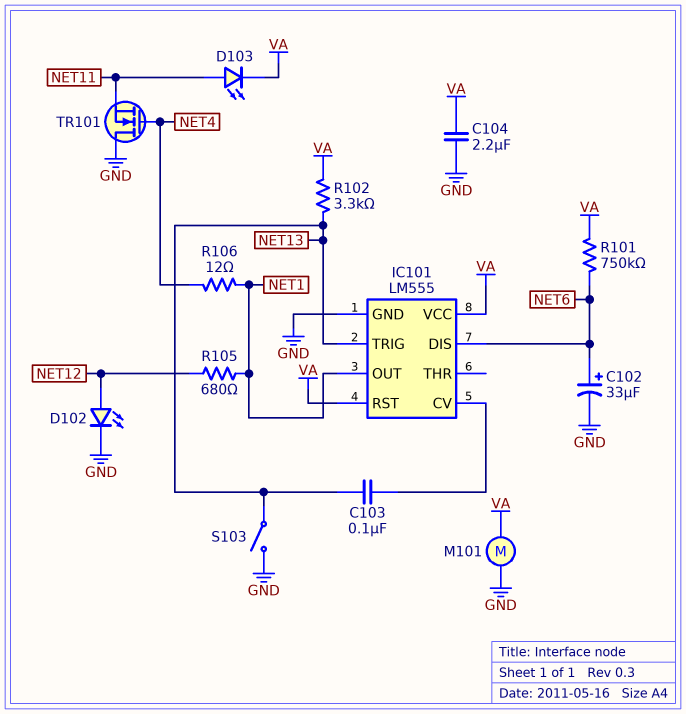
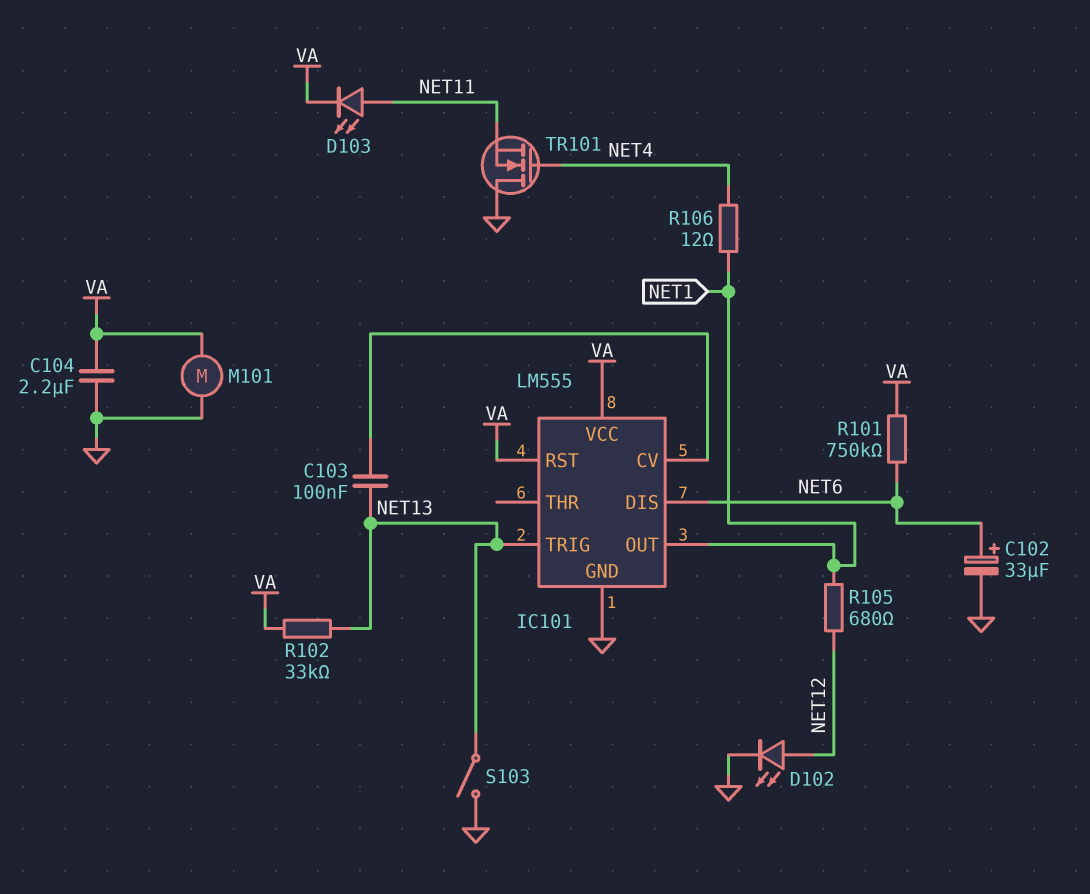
R102: 3.3k (NET13, VA) -> 33k (NET13, VA)

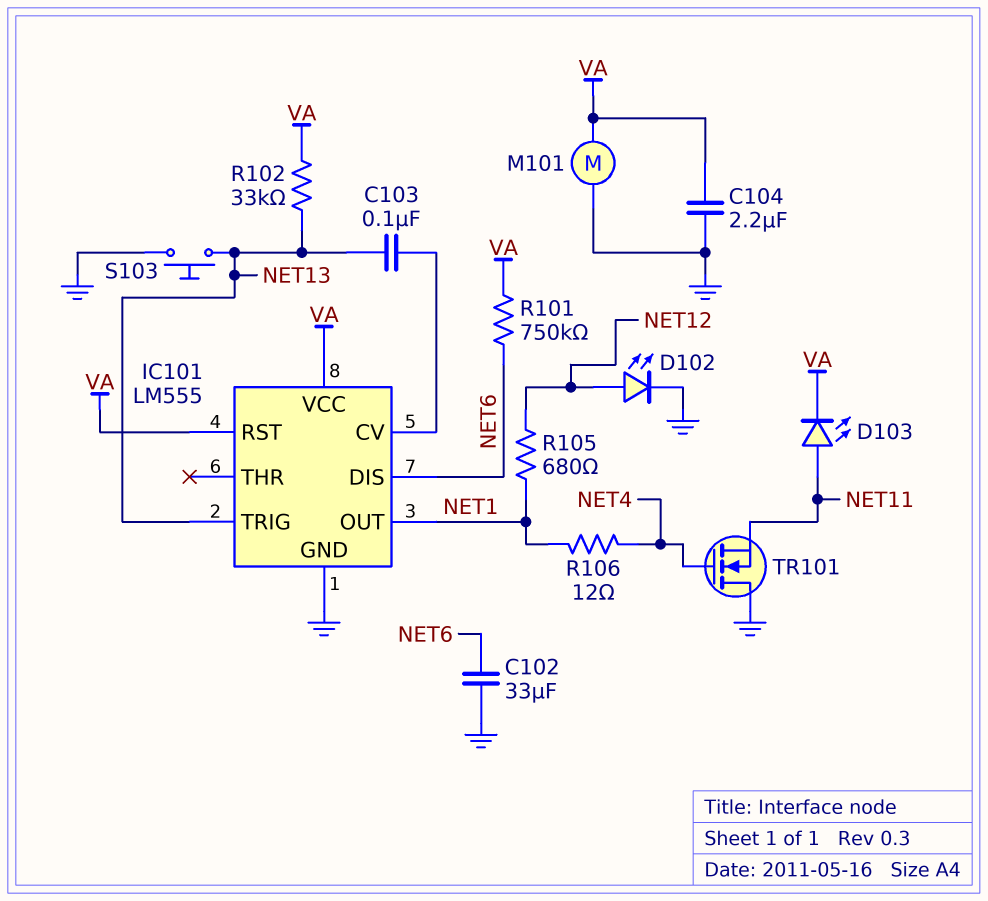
C102: 33uF (plus NET6, minus GND) -> 33uF (GND, NET6)
S103: switch (GND, NET13) -> button (GND, NET13)

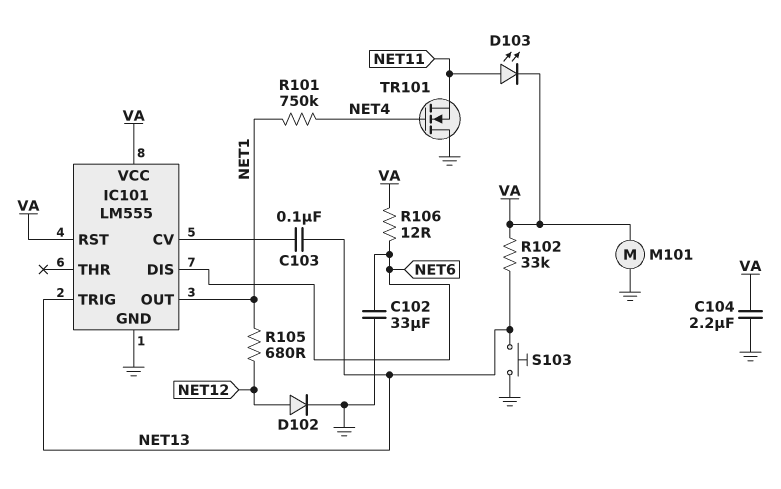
D102: LED (A NET12, K GND) -> diode (A NET12, K GND)
R101: 750k (NET6, VA) -> 750k (NET1, NET4)
R106: 12 (NET1, NET4) -> 12 (NET6, VA)

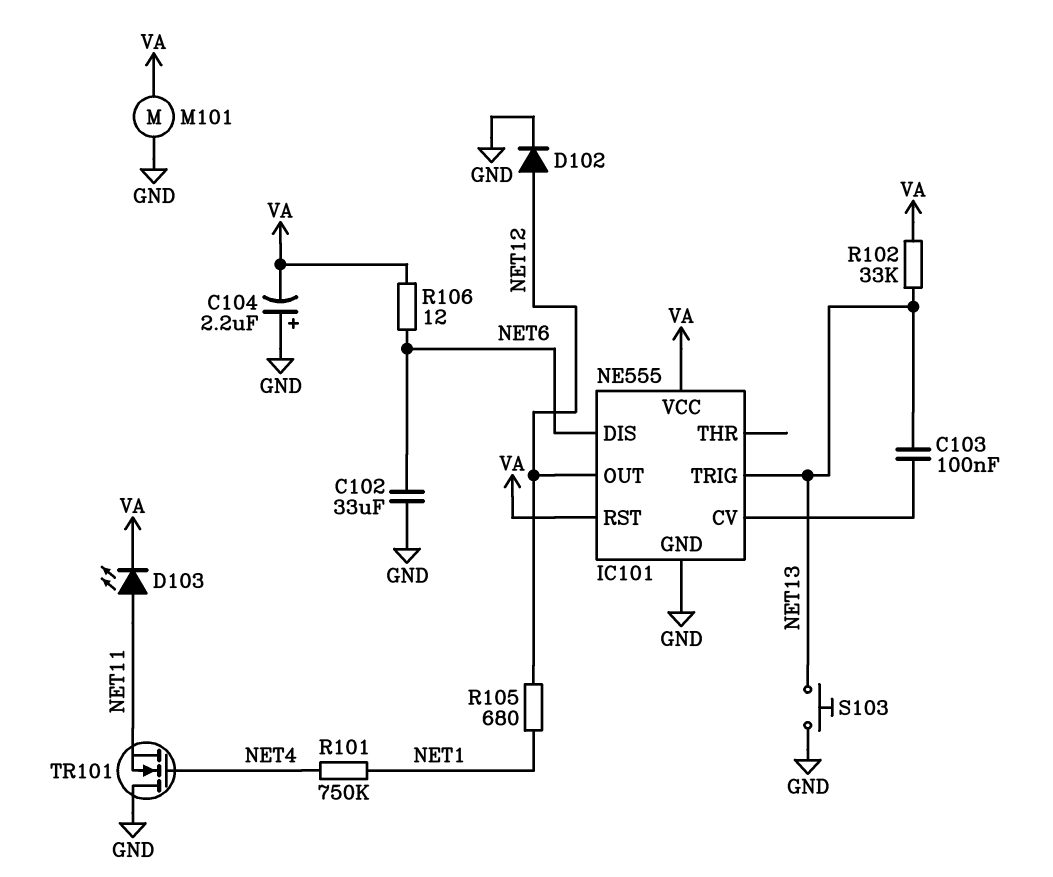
C104: 2.2uF (GND, VA) -> 2.2uF (plus GND, minus VA)
IC101: LM555 -> NE555
IC101 pin OUT: NET1 -> NET12

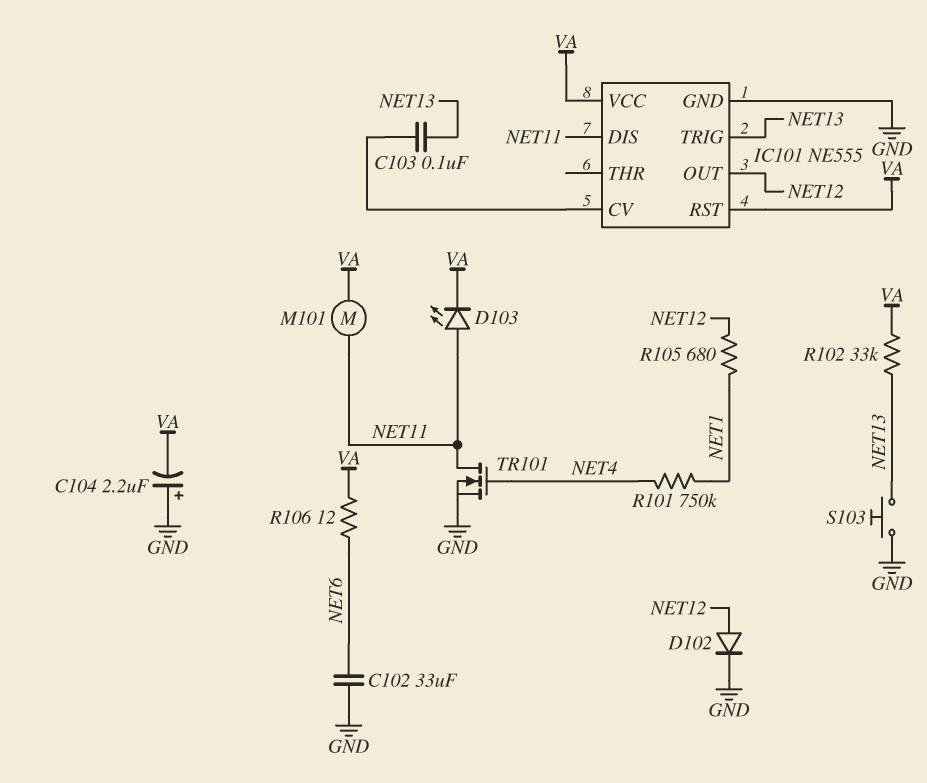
IC101 pin DIS: NET6 -> NET11
M101: motor (GND, VA) -> motor (NET11, VA)
TR101: NMOS (G NET4, D GND, S NET11) -> NMOS (G NET4, D NET11, S GND)

